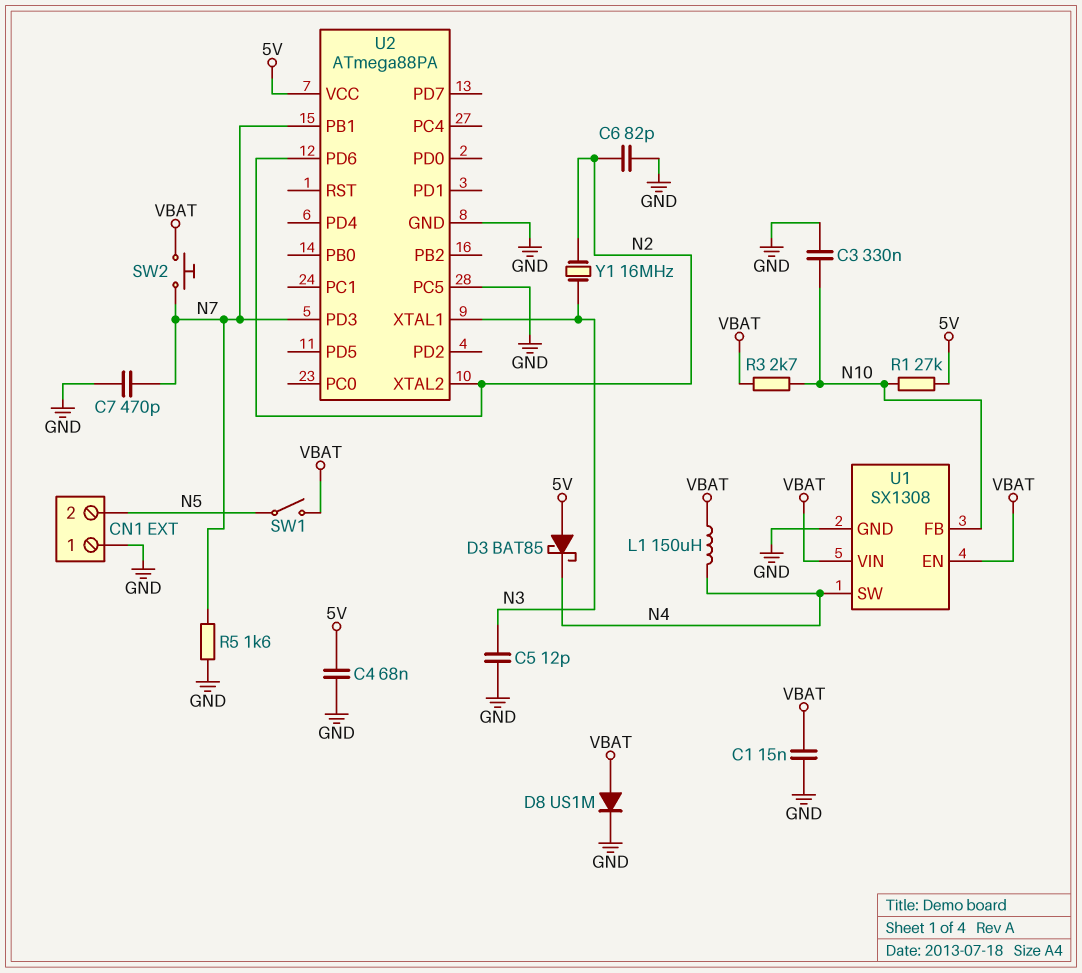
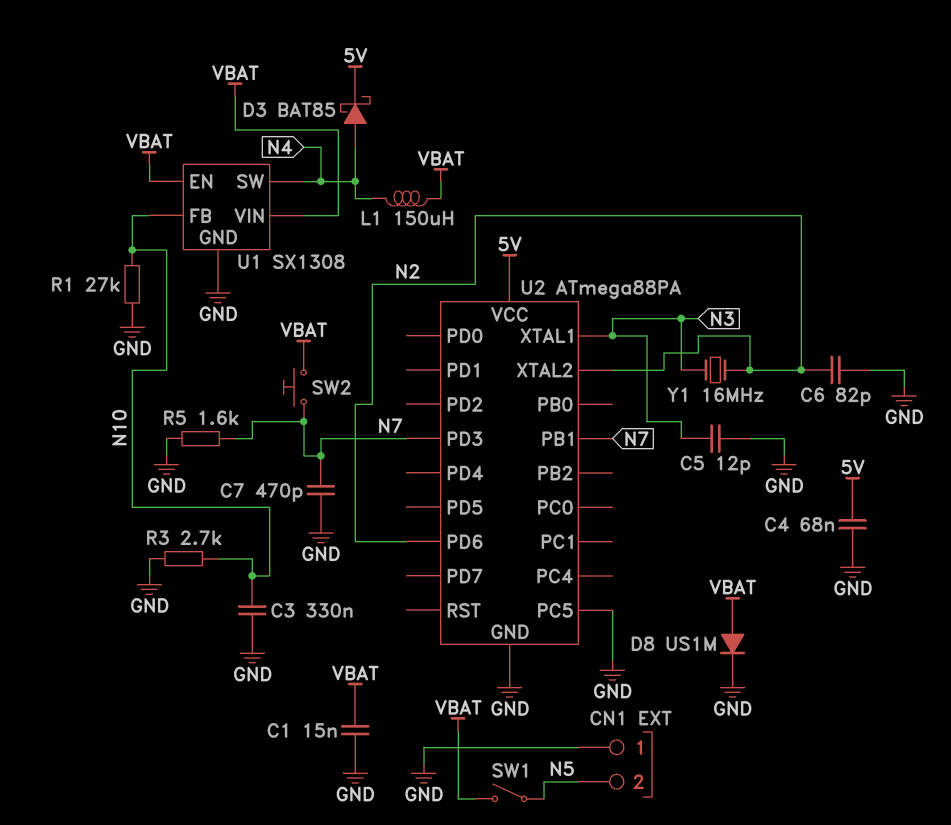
D3: schottky BAT85 (A 5V, K N4) -> schottky BAT85 (A N4, K 5V)
R1: 27k (5V, N10) -> 27k (GND, N10)
R3: 2.7k (N10, VBAT) -> 2.7k (GND, N10)

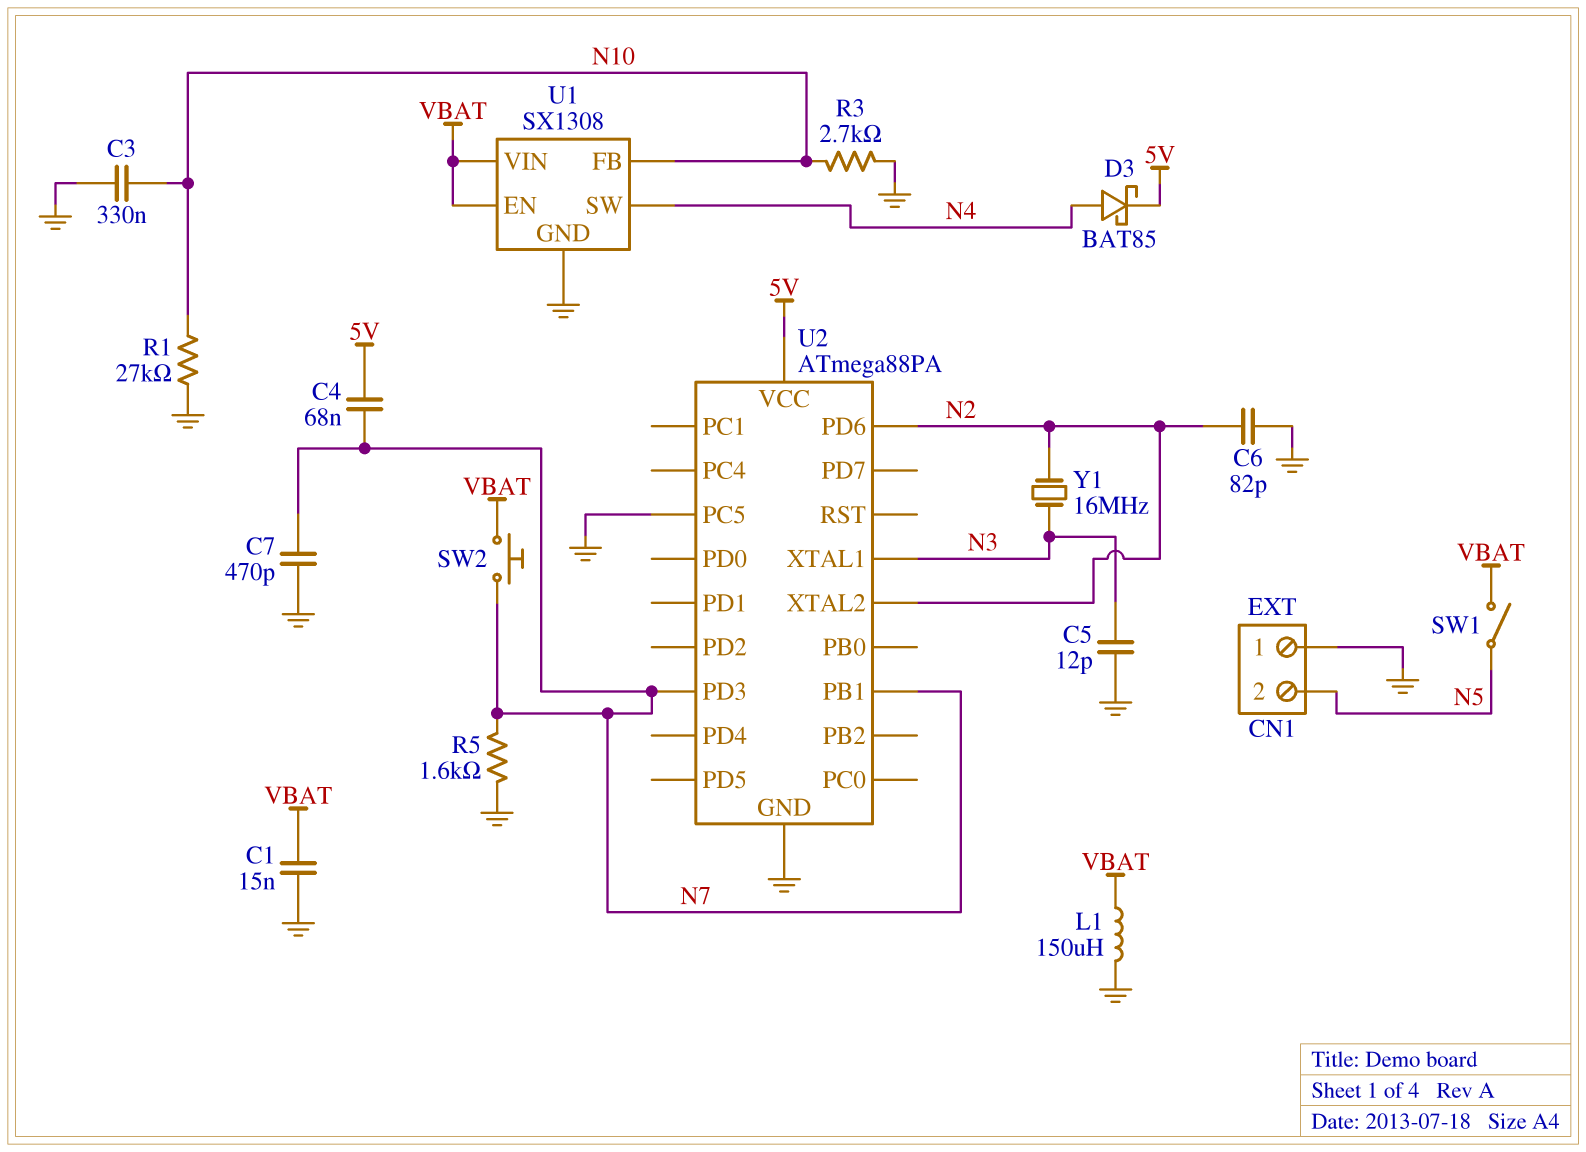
C4: 68nF (5V, GND) -> 68nF (5V, N7)
D8: diode US1M (A VBAT, K GND) -> none
L1: 150uH (N4, VBAT) -> 150uH (GND, VBAT)

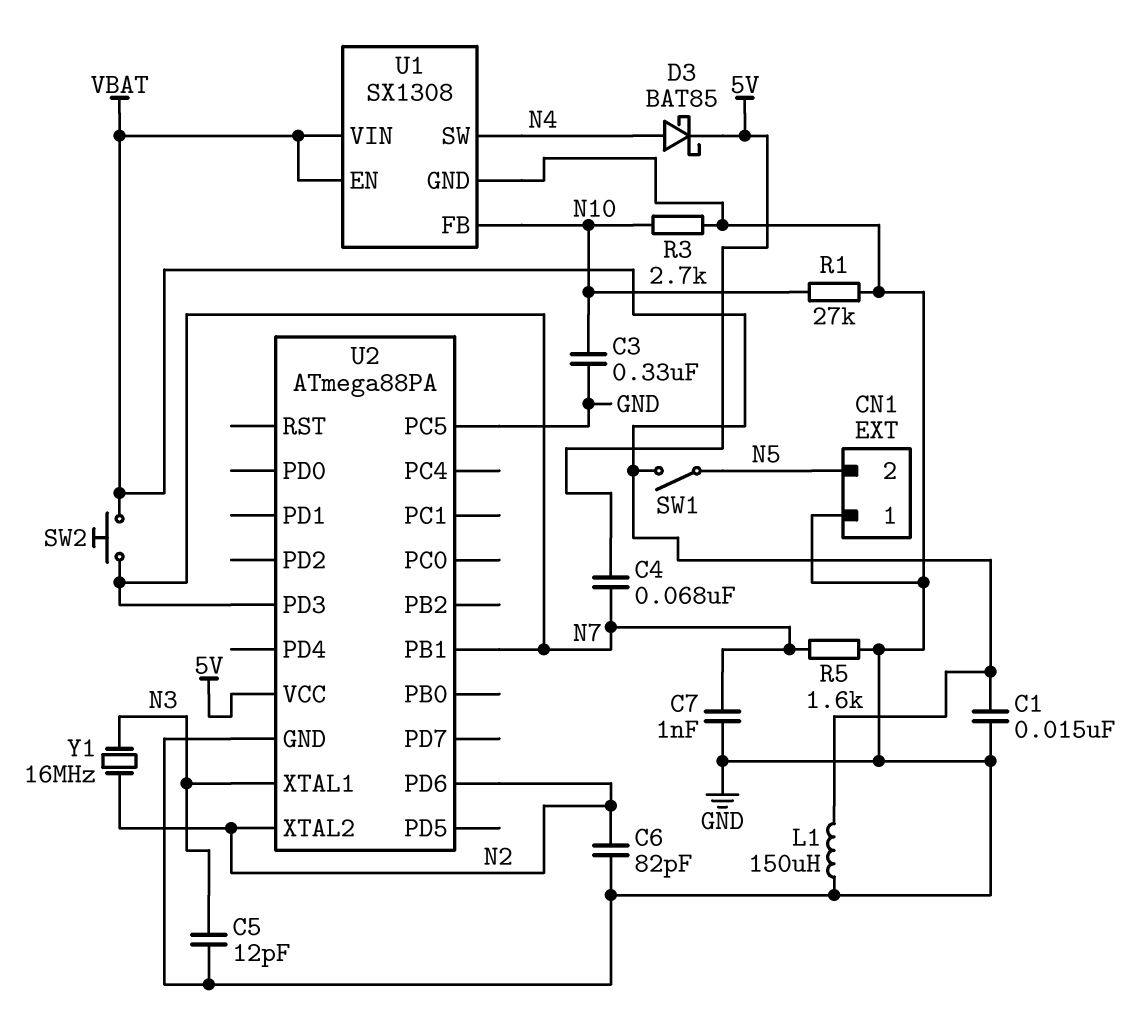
C7: 470pF (GND, N7) -> 1nF (GND, N7)

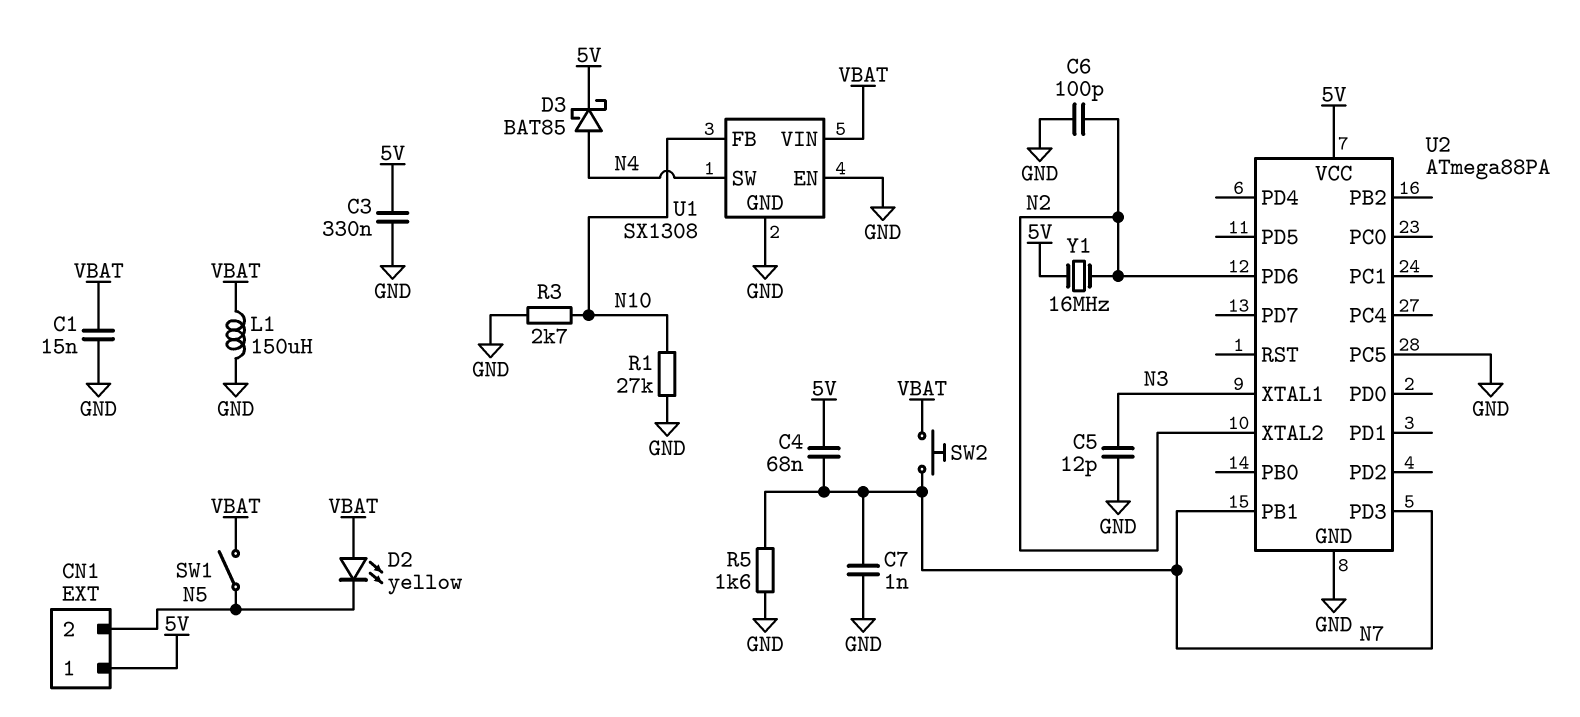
C3: 330nF (GND, N10) -> 330nF (5V, GND)
C6: 82pF (GND, N2) -> 100pF (GND, N2)
CN1 pin 1: GND -> 5V
D2: none -> LED yellow (A VBAT, K N5)
U1 pin EN: VBAT -> GND
Y1: 16MHz (N2, N3) -> 16MHz (5V, N2)

